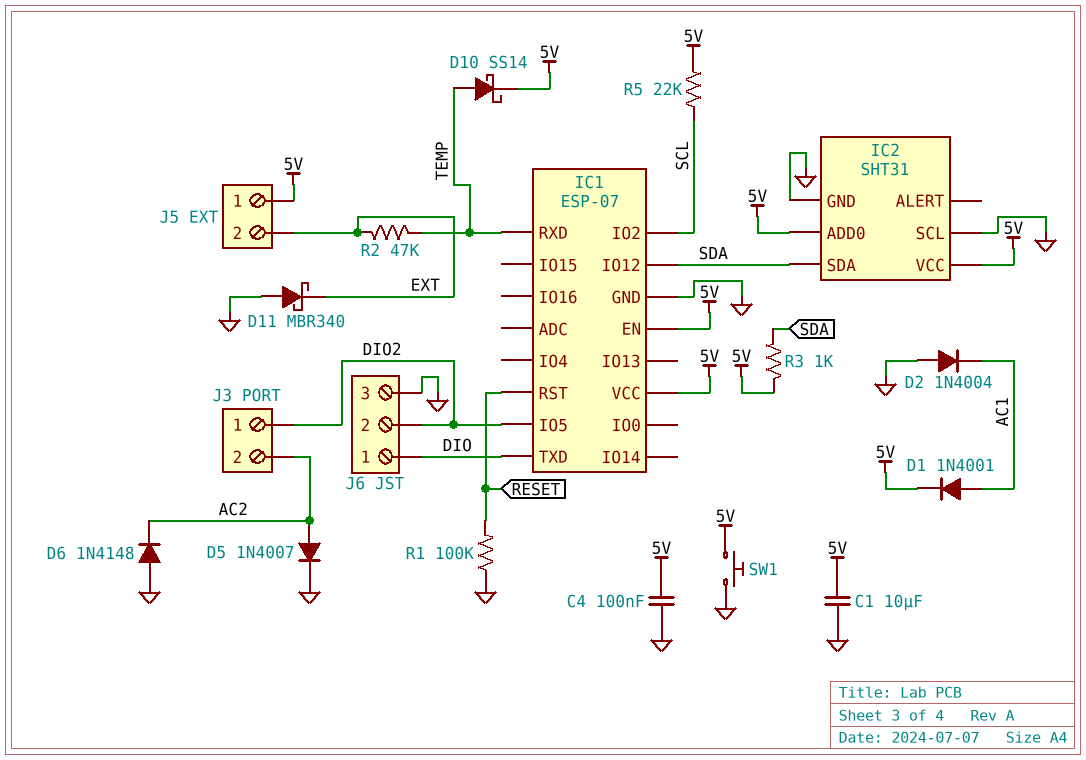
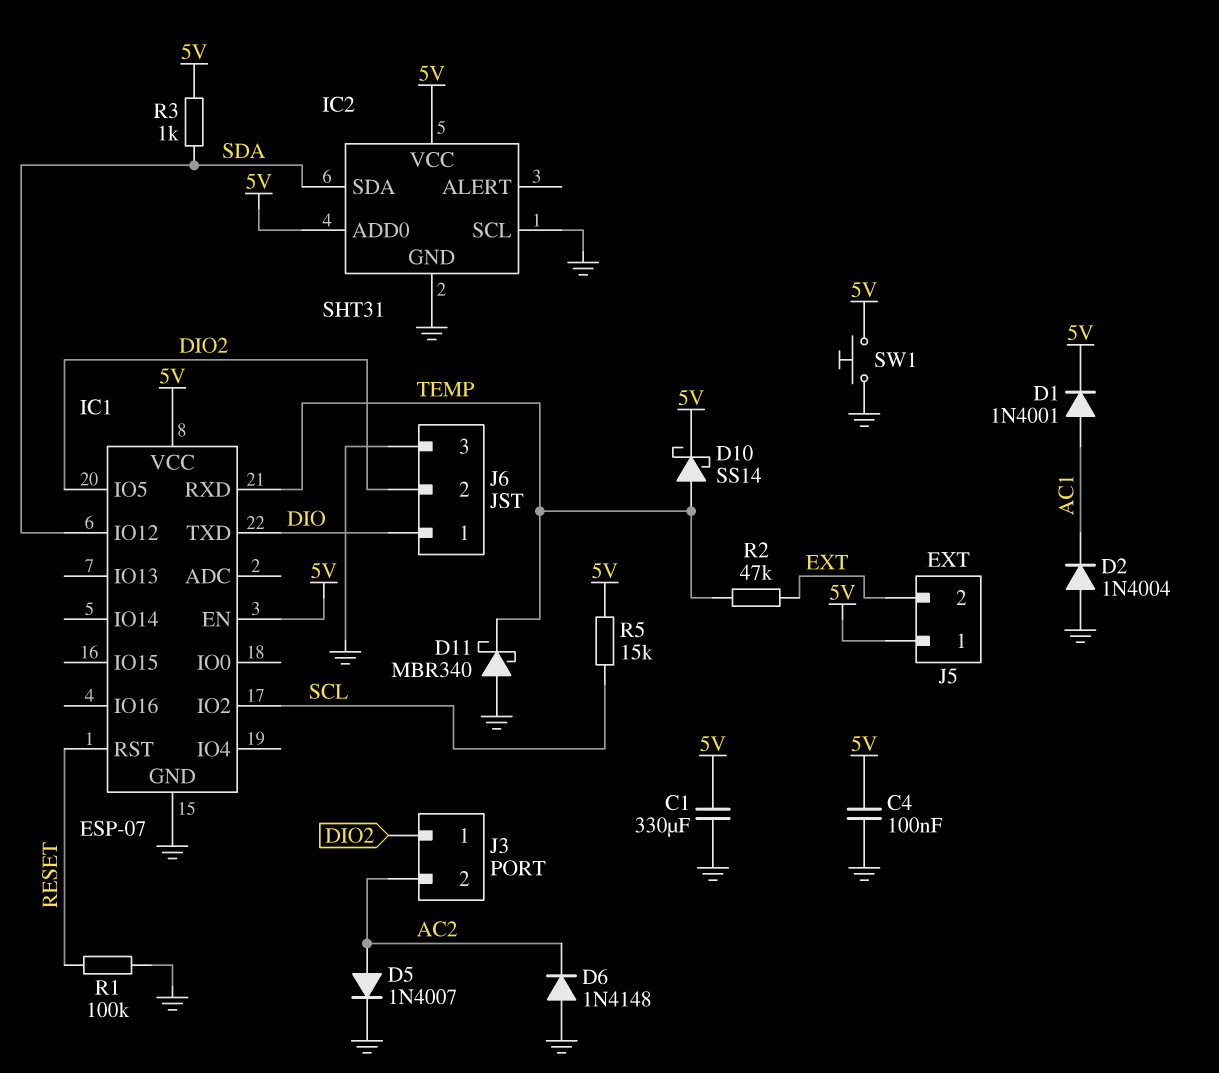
C1: 10uF (5V, GND) -> 330uF (5V, GND)
D11: schottky MBR340 (A GND, K EXT) -> schottky MBR340 (A GND, K TEMP)
R5: 22k (5V, SCL) -> 15k (5V, SCL)

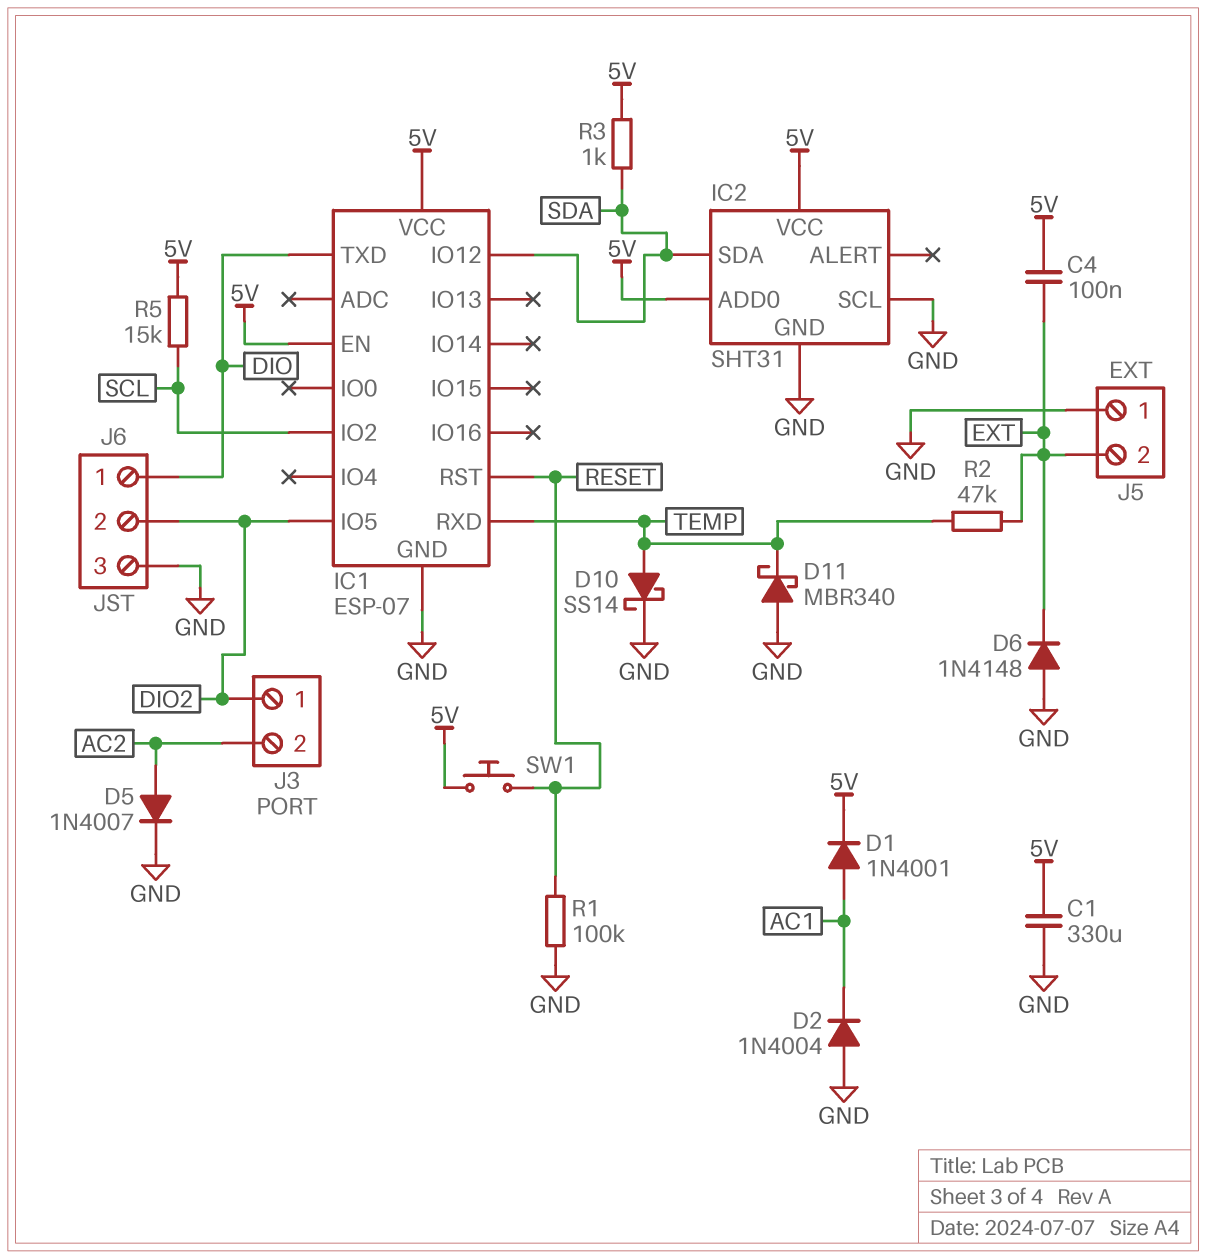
C4: 100nF (5V, GND) -> 100nF (5V, EXT)
D6: diode 1N4148 (A GND, K AC2) -> diode 1N4148 (A GND, K EXT)
D10: schottky SS14 (A TEMP, K 5V) -> schottky SS14 (A TEMP, K GND)
J5 pin 1: 5V -> GND
SW1: button (5V, GND) -> button (5V, RESET)

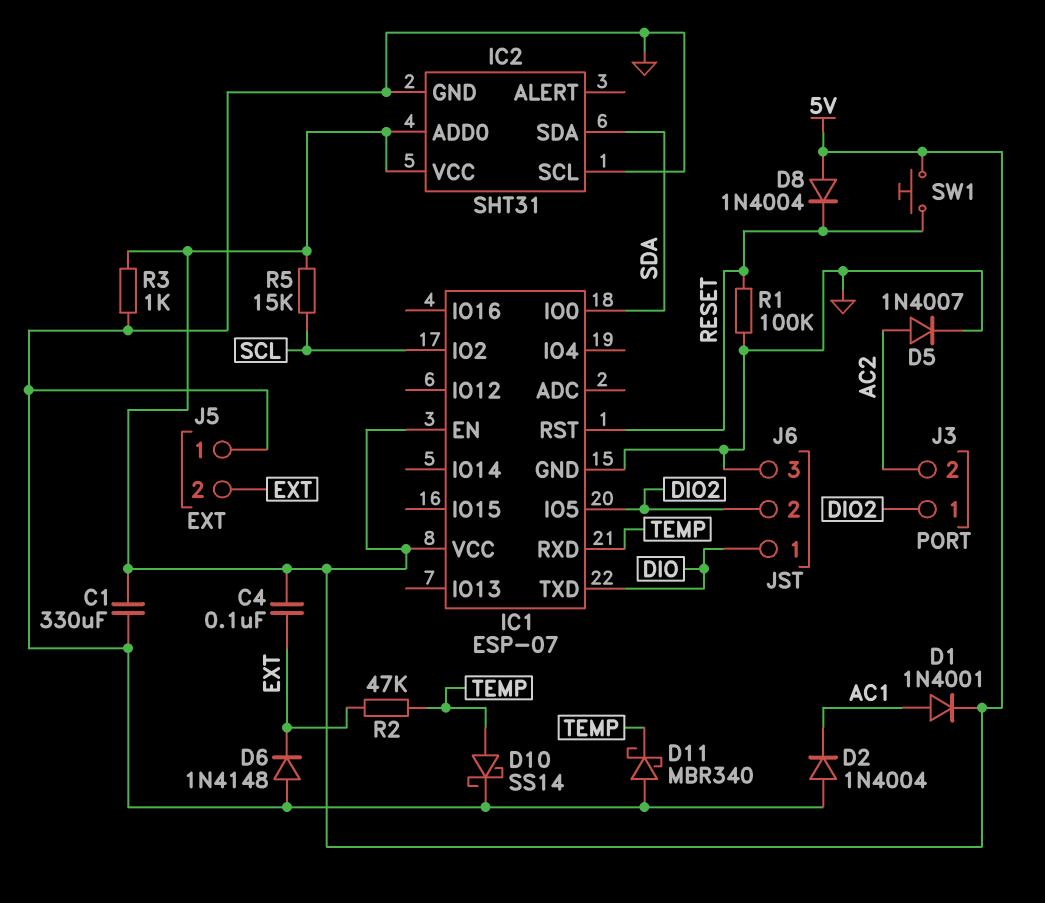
D8: none -> diode 1N4004 (A 5V, K RESET)
IC1 pin IO0: none -> SDA
IC1 pin IO12: SDA -> none
R3: 1k (5V, SDA) -> 1k (5V, GND)

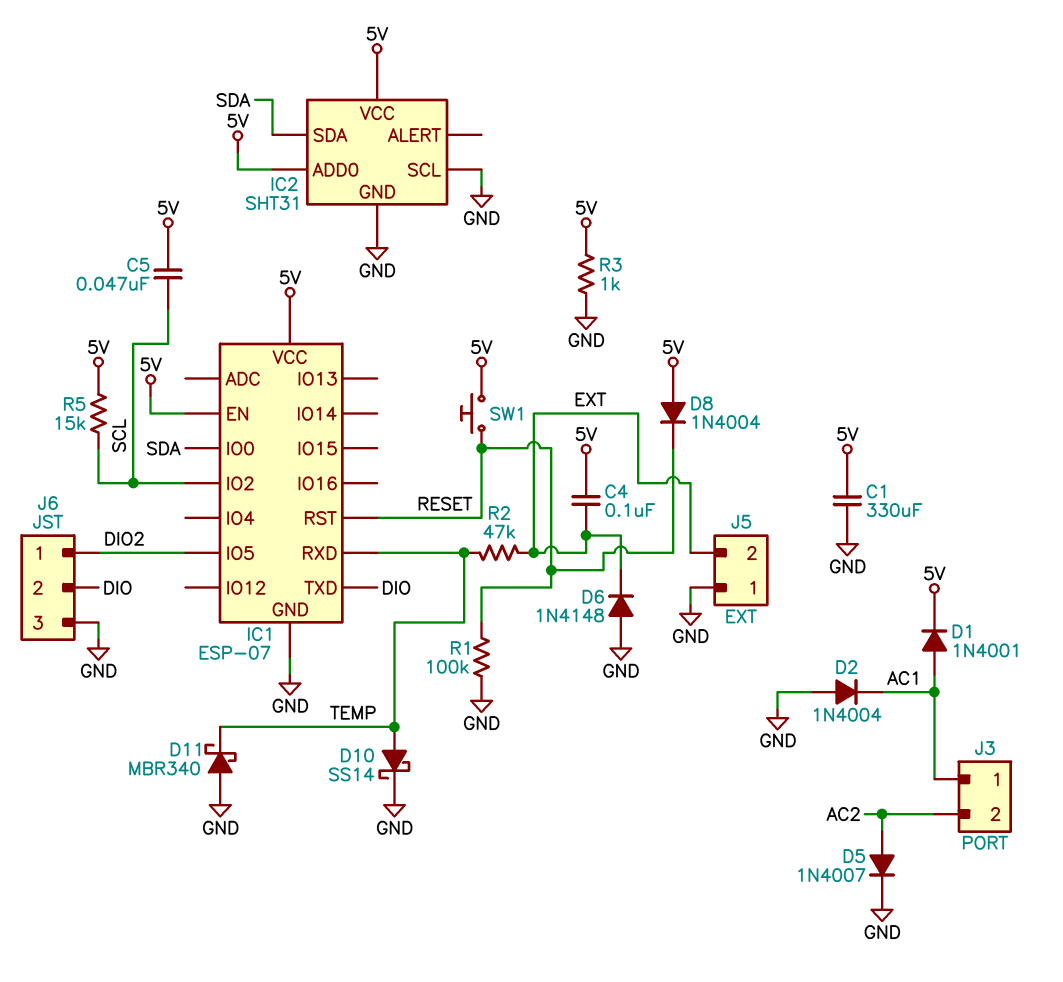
C5: none -> 47nF (5V, SCL)
J3 pin 1: DIO2 -> AC1
J6 pin 1: DIO -> DIO2
J6 pin 2: DIO2 -> DIO

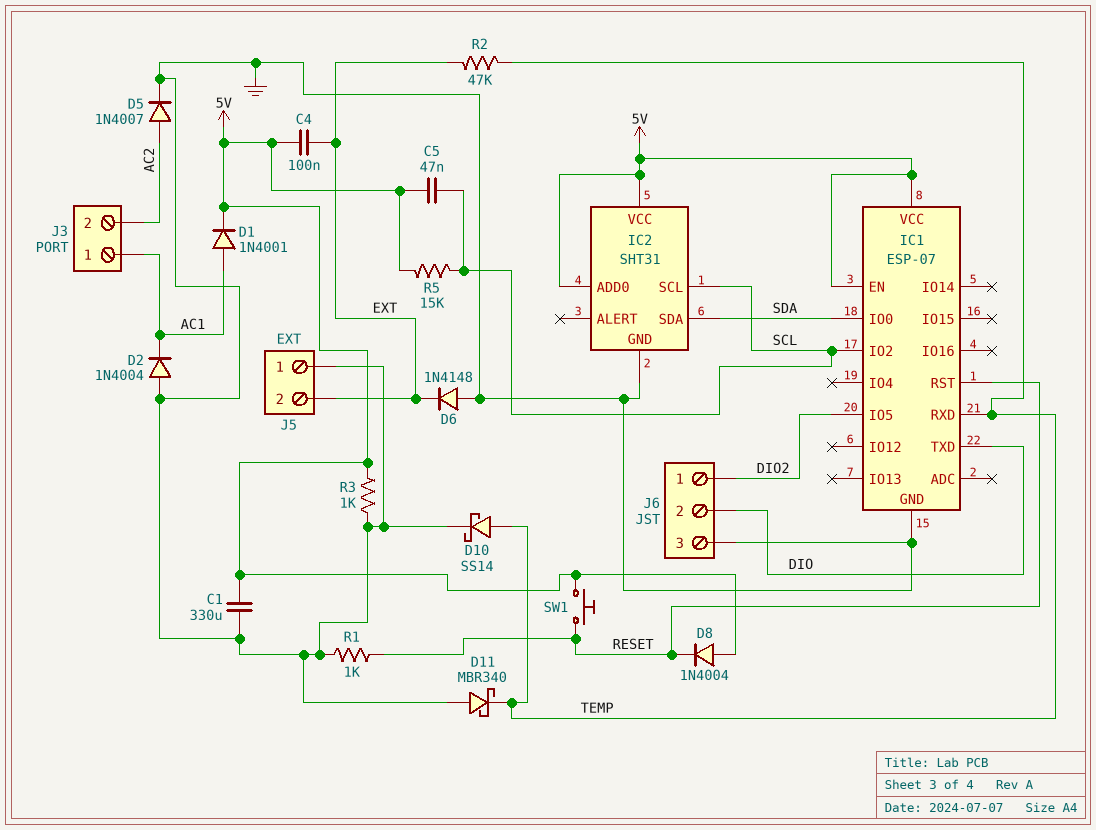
IC2 pin SCL: GND -> SCL
R1: 100k (GND, RESET) -> 1k (GND, RESET)

